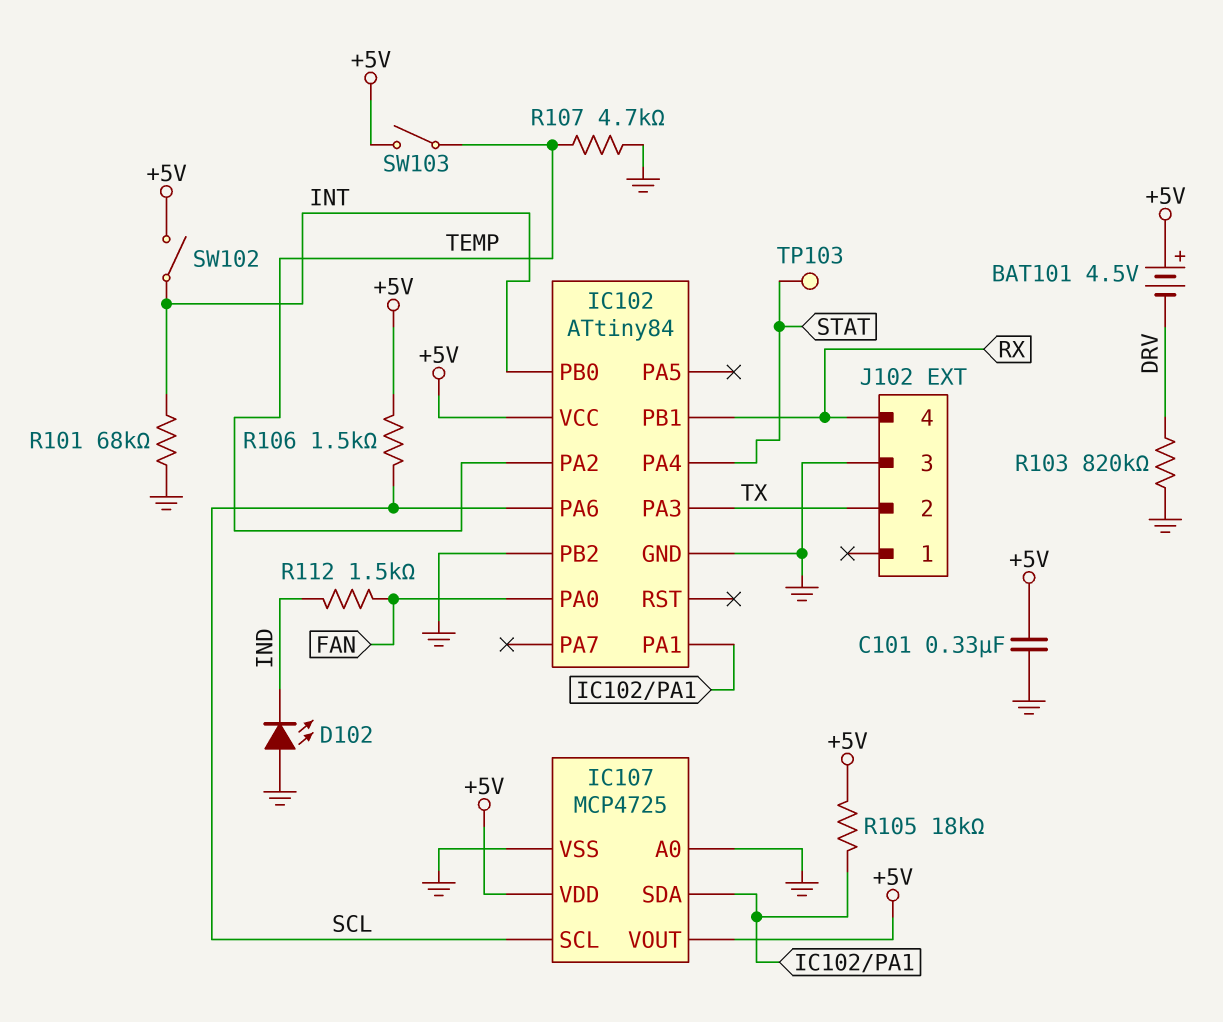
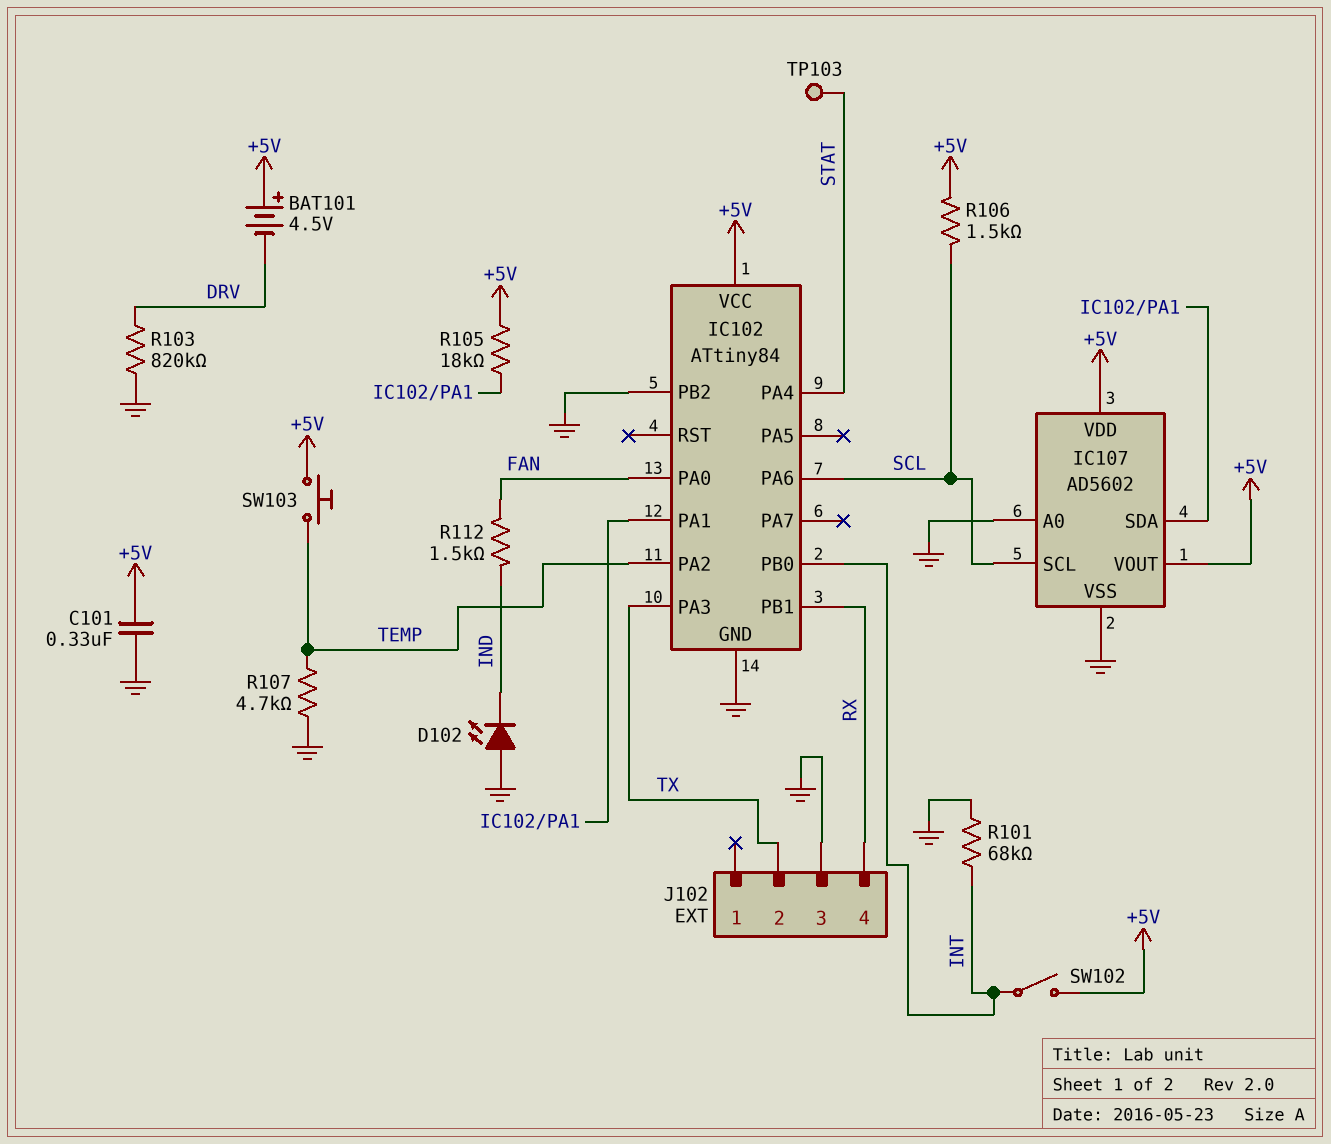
IC107: MCP4725 -> AD5602
SW103: switch (+5V, TEMP) -> button (+5V, TEMP)

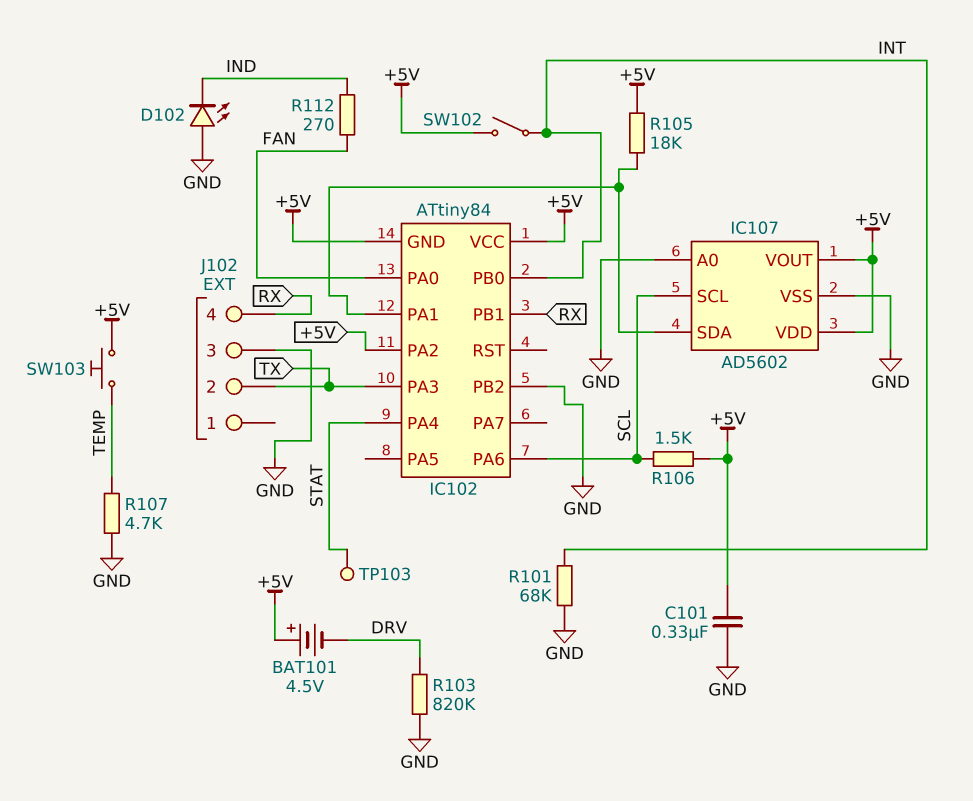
IC102 pin GND: GND -> +5V
IC102 pin PA2: TEMP -> +5V
R112: 1.5k (FAN, IND) -> 270 (FAN, IND)

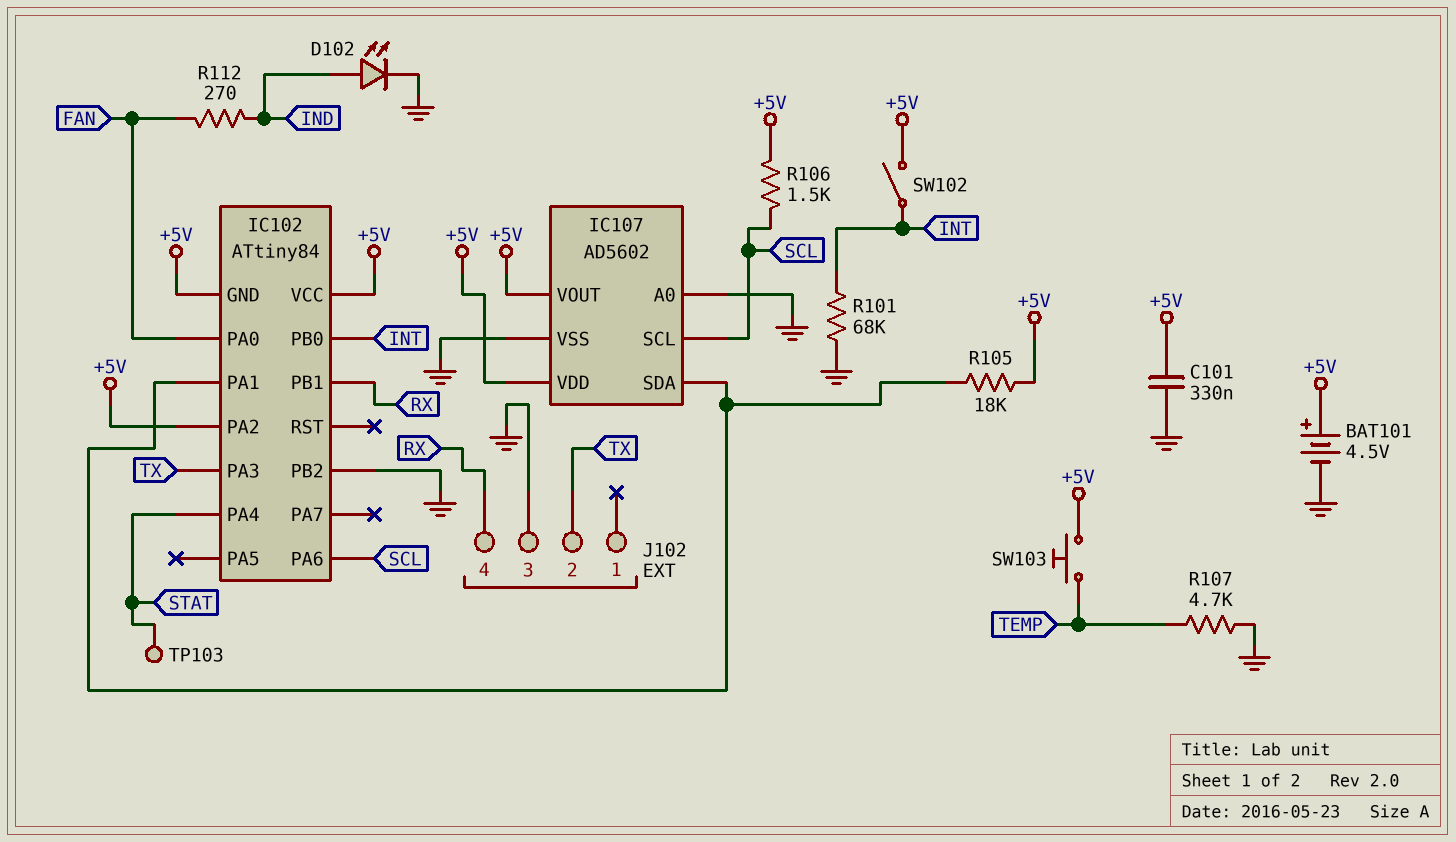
BAT101: 4.5V (plus +5V, minus DRV) -> 4.5V (plus +5V, minus GND)
D102: LED (A GND, K IND) -> LED (A IND, K GND)
R103: 820k (DRV, GND) -> none

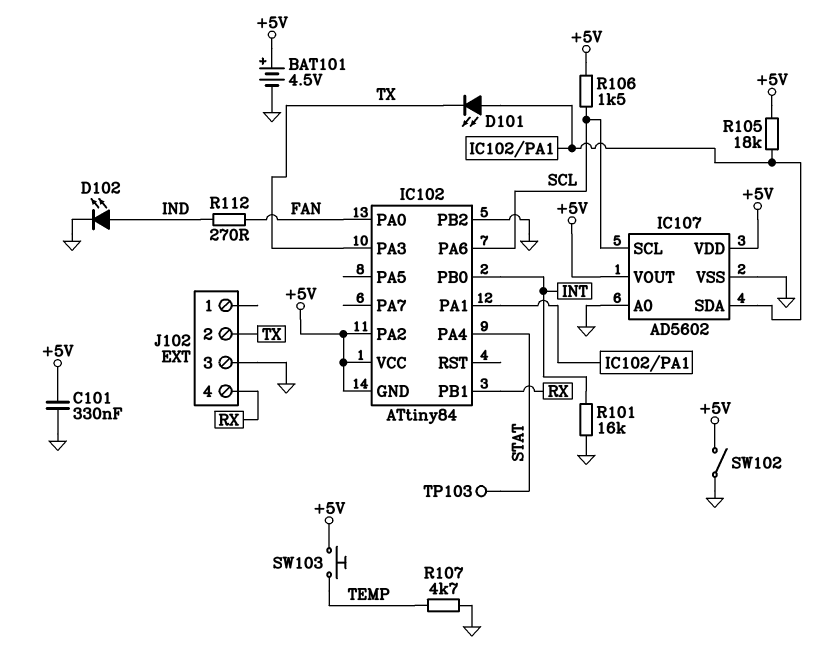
D101: none -> LED (A IC102/PA1, K TX)
R101: 68k (GND, INT) -> 16k (GND, INT)
SW102: switch (+5V, INT) -> switch (+5V, GND)

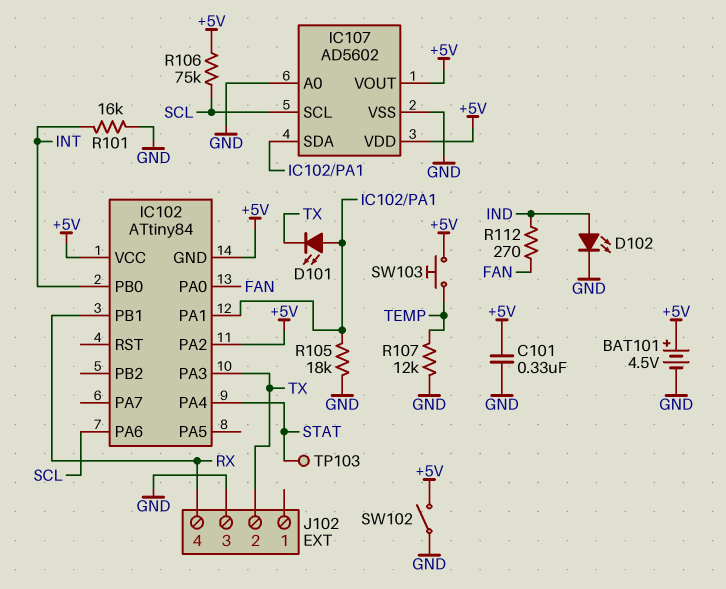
IC102 pin PB2: GND -> none
R105: 18k (+5V, IC102/PA1) -> 18k (GND, IC102/PA1)
R106: 1.5k (+5V, SCL) -> 75k (+5V, SCL)
R107: 4.7k (GND, TEMP) -> 12k (GND, TEMP)

